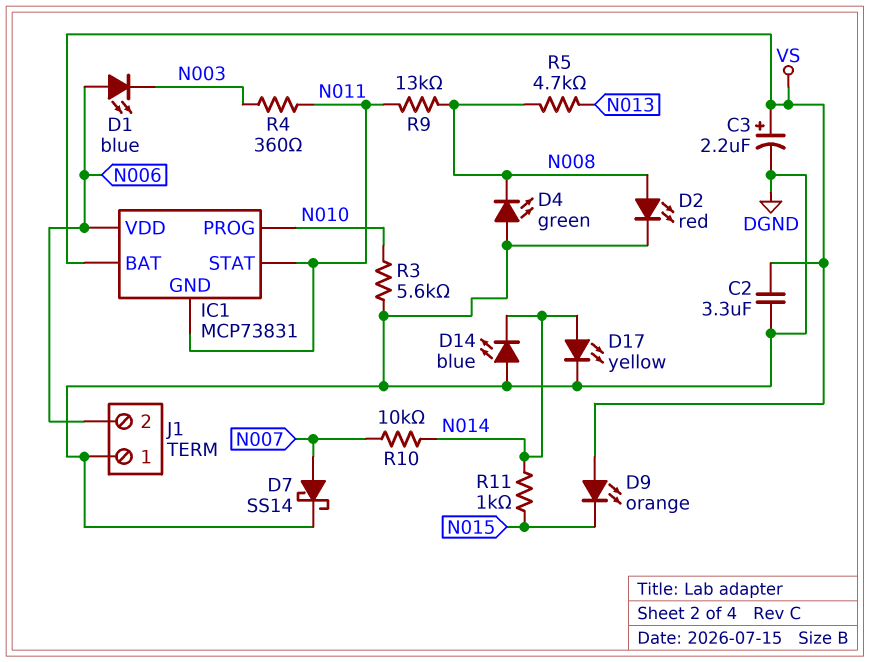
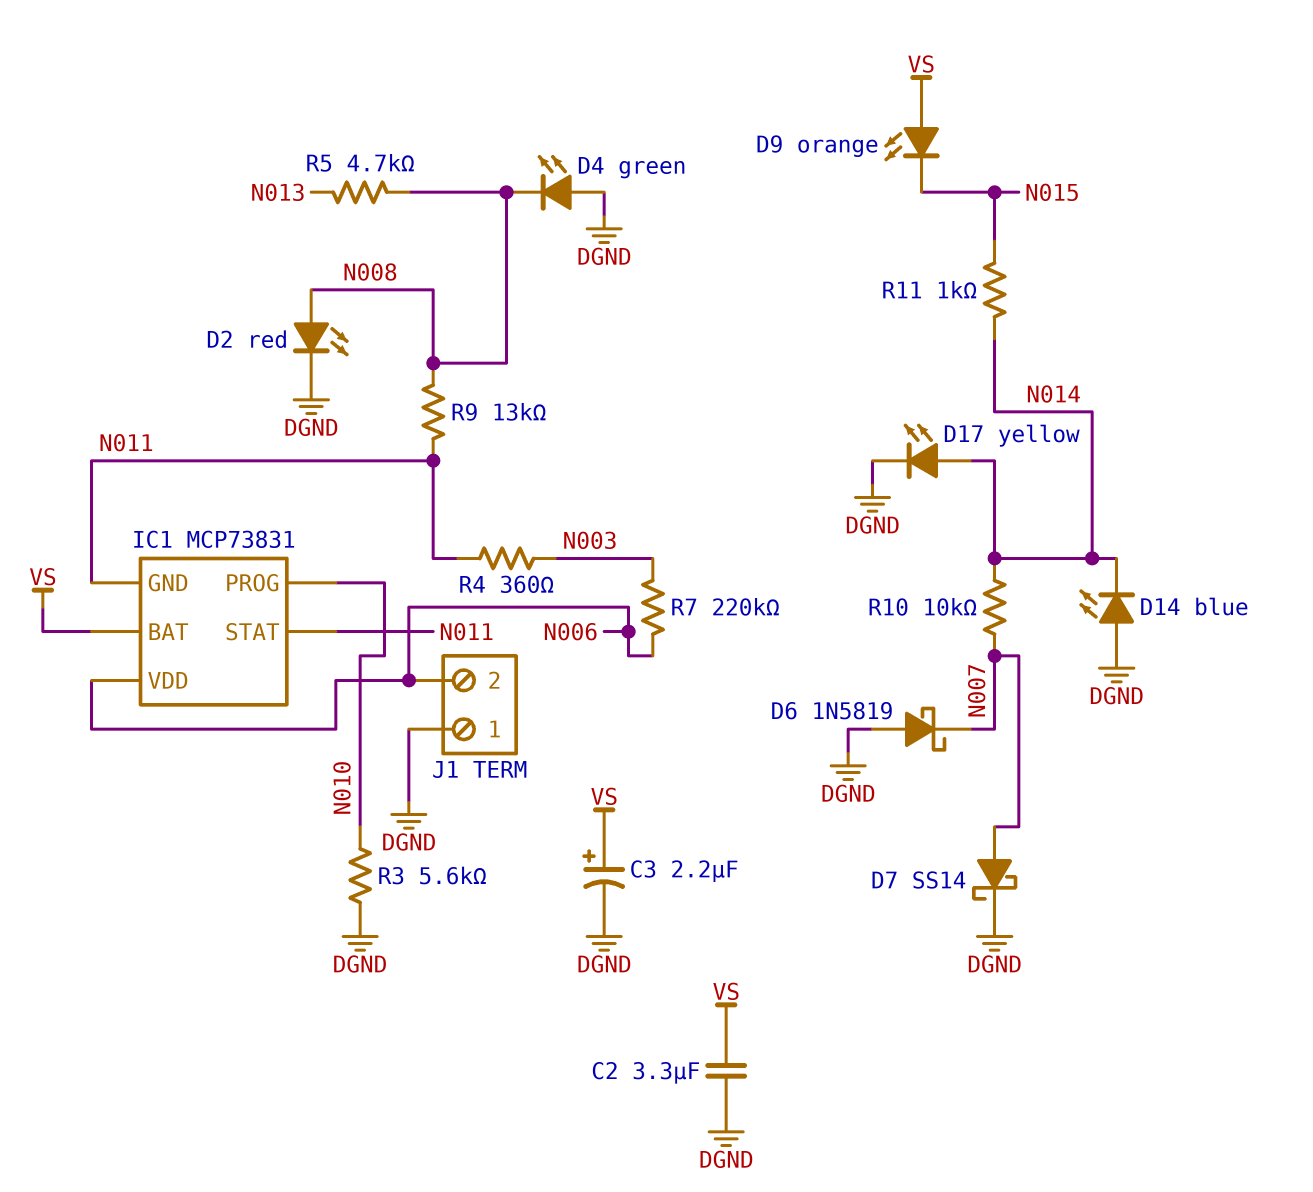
D1: LED blue (A N006, K N003) -> none
D6: none -> schottky 1N5819 (A DGND, K N007)
R7: none -> 220k (N003, N006)

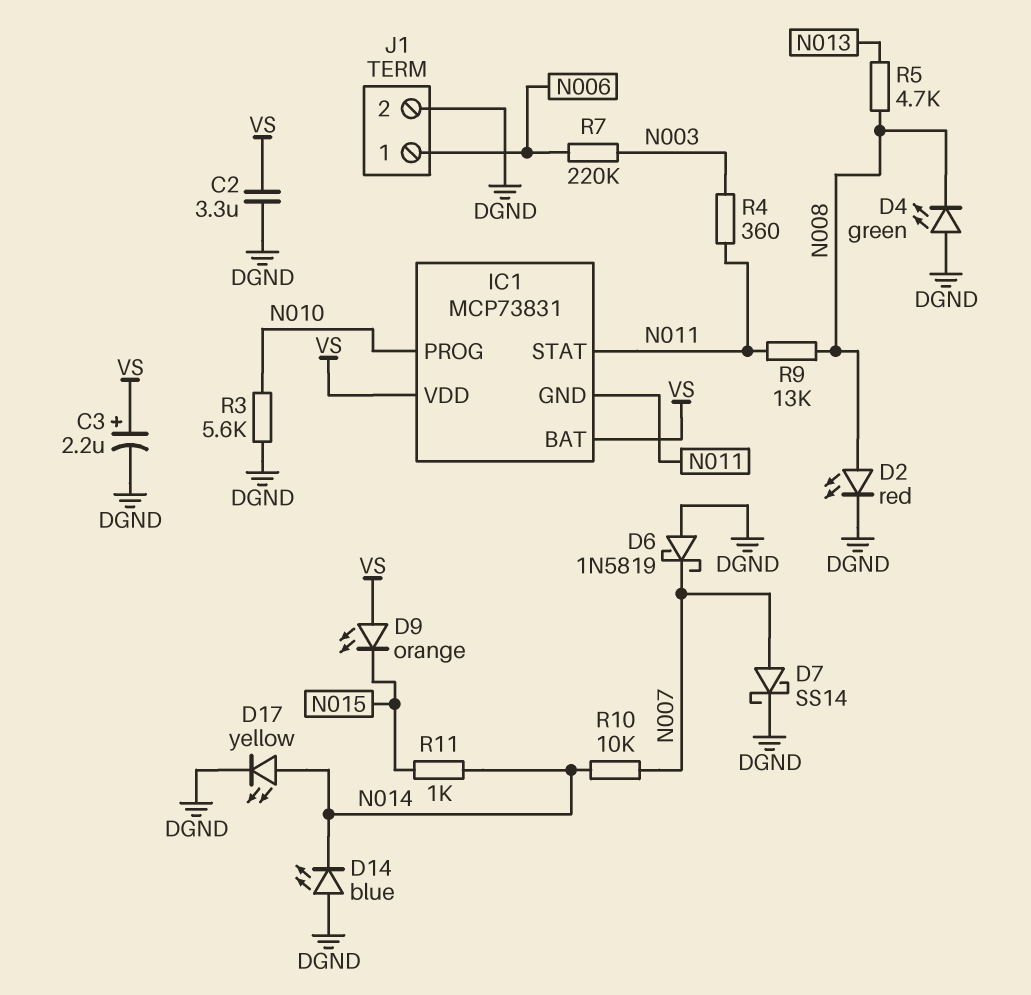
IC1 pin VDD: N006 -> VS
J1 pin 1: DGND -> N006
J1 pin 2: N006 -> DGND

